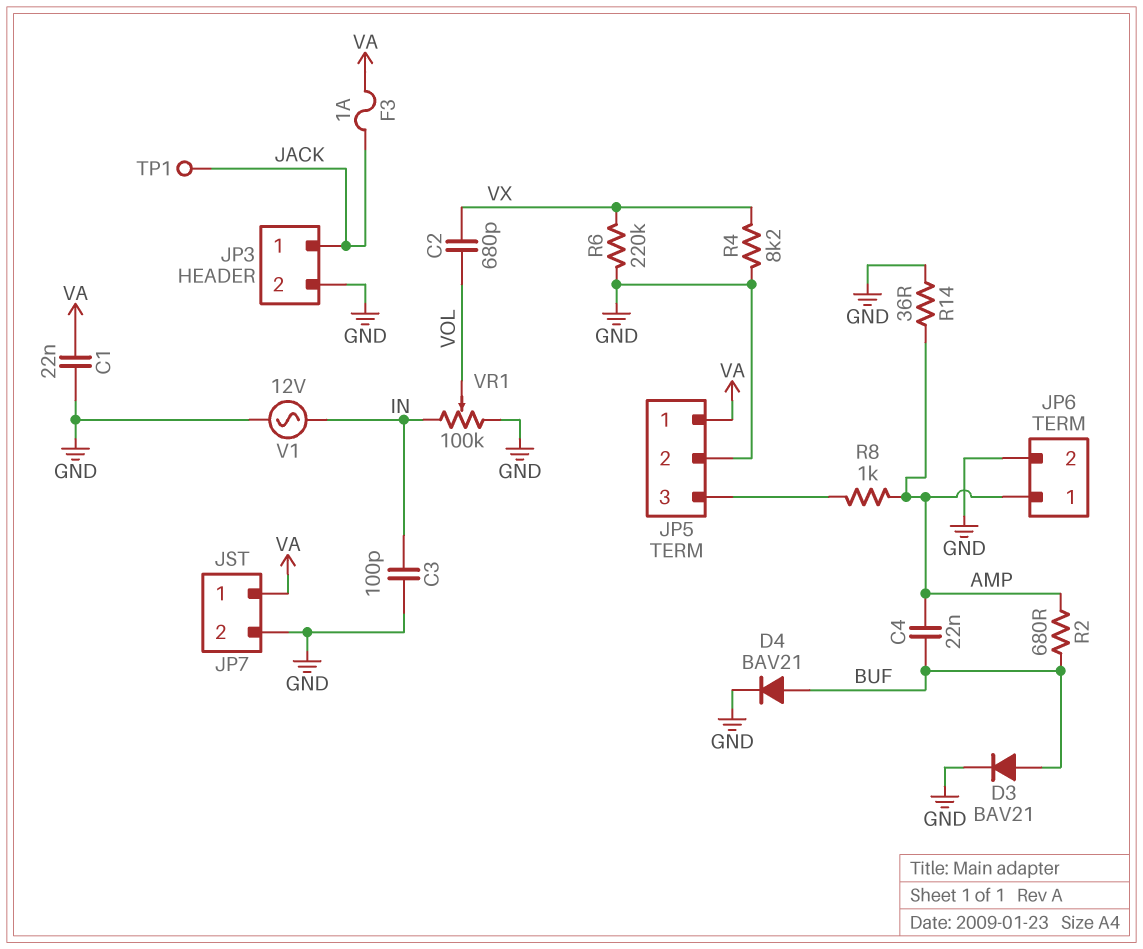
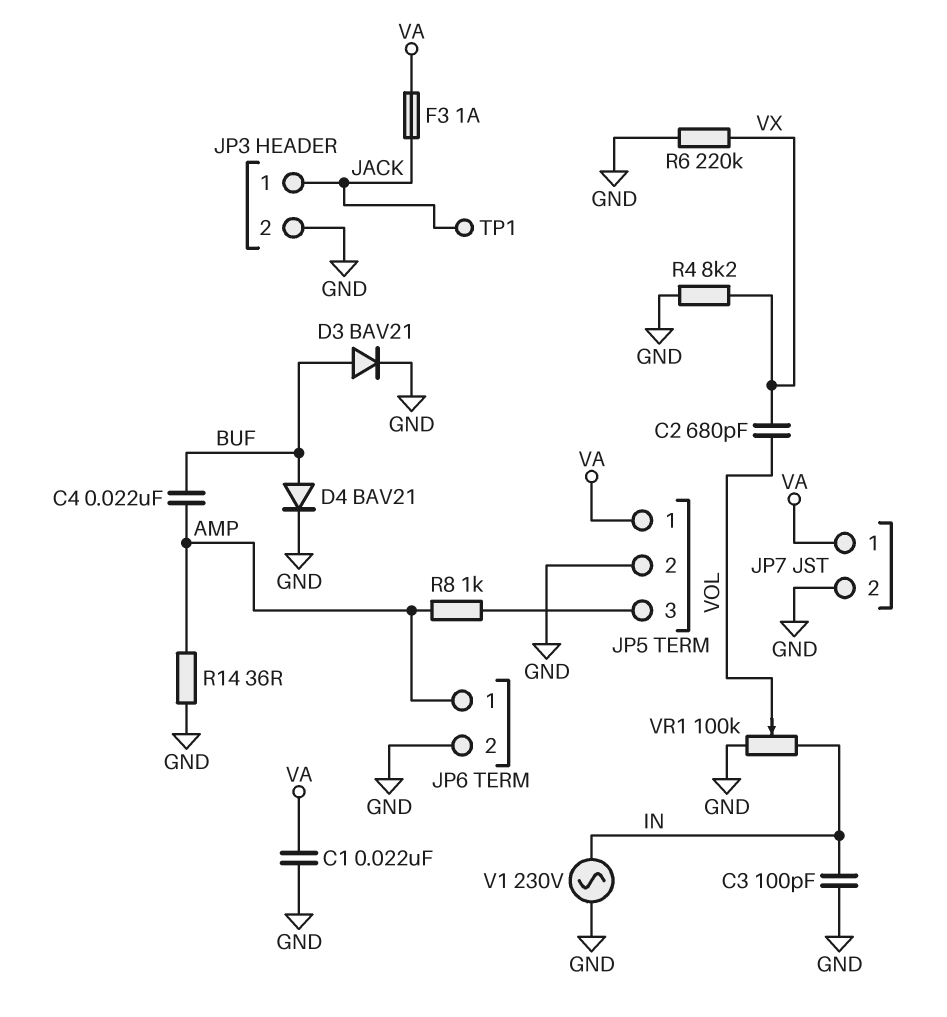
R2: 680 (AMP, BUF) -> none
V1: AC 12V (GND, IN) -> AC 230V (GND, IN)

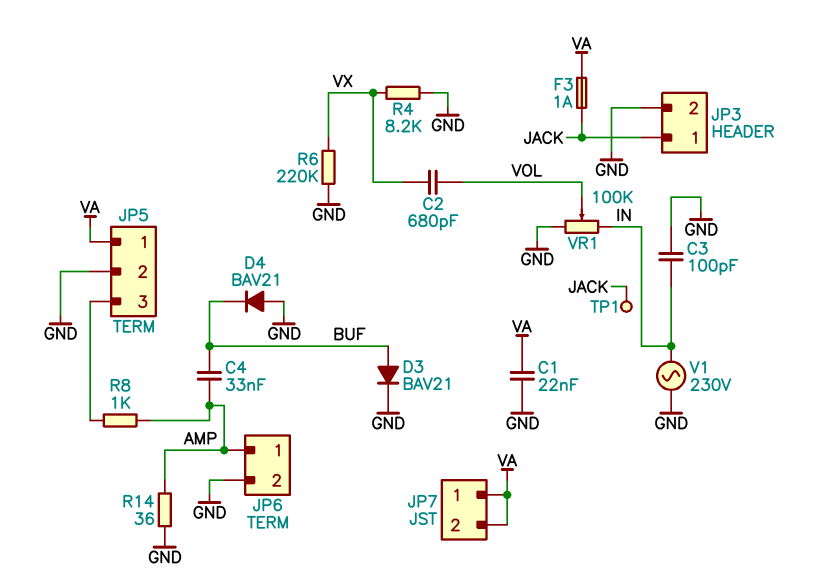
C4: 22nF (AMP, BUF) -> 33nF (AMP, BUF)
D4: diode BAV21 (A BUF, K GND) -> diode BAV21 (A GND, K BUF)
JP7 pin 2: GND -> VA

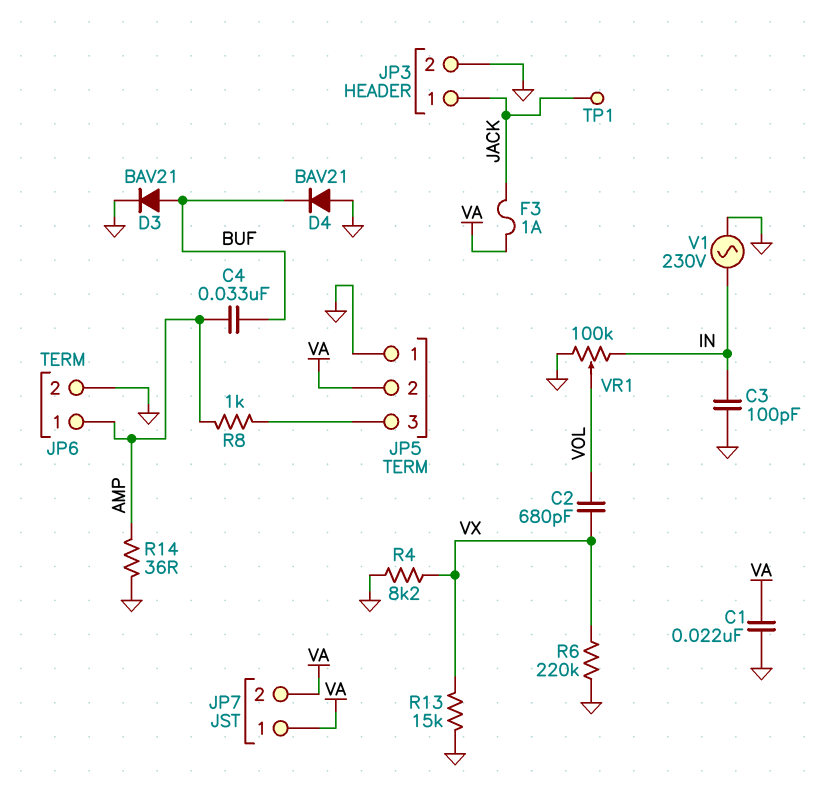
JP5 pin 1: VA -> GND
JP5 pin 2: GND -> VA
R13: none -> 15k (GND, VX)

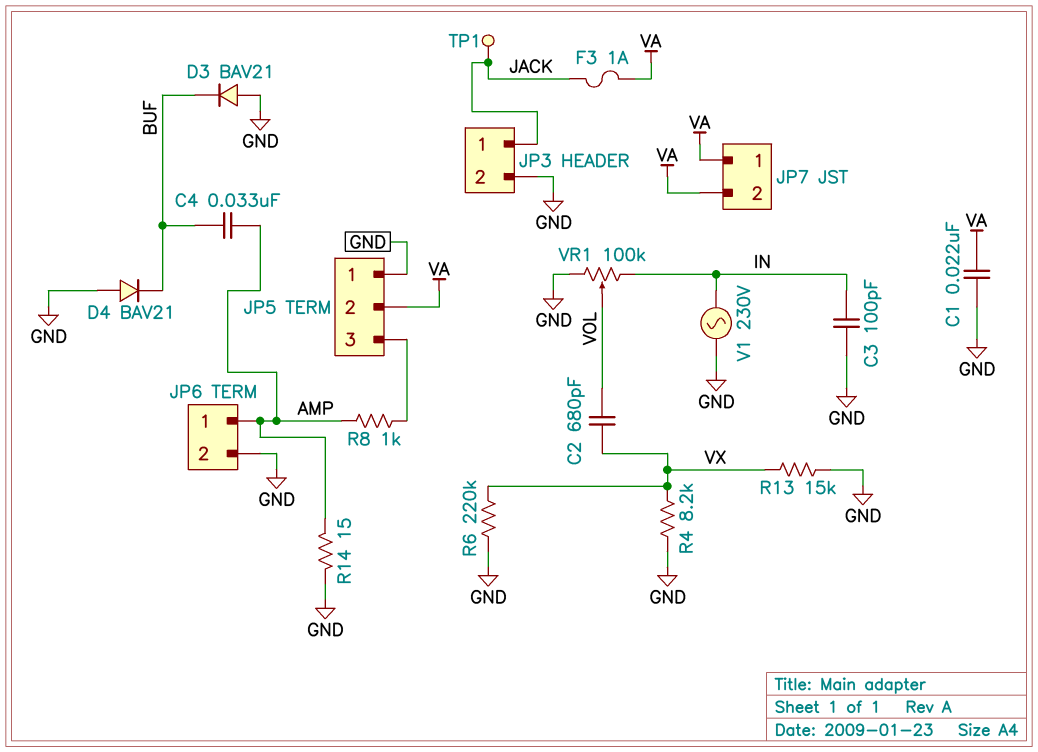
D3: diode BAV21 (A BUF, K GND) -> diode BAV21 (A GND, K BUF)
R14: 36 (AMP, GND) -> 15 (AMP, GND)

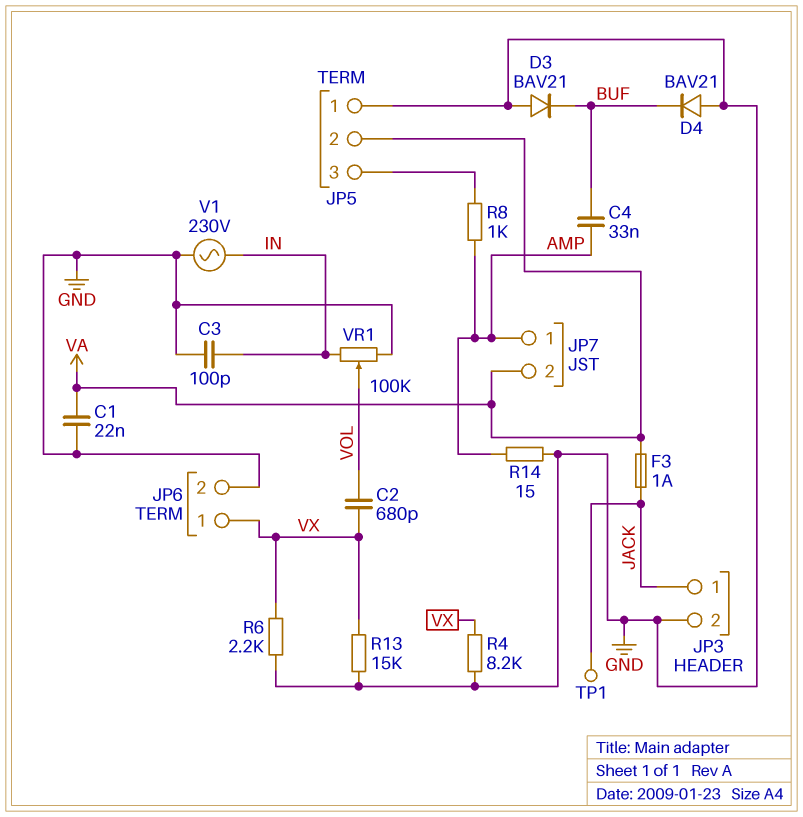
JP6 pin 1: AMP -> VX
JP7 pin 1: VA -> AMP
R6: 220k (GND, VX) -> 2.2k (GND, VX)

